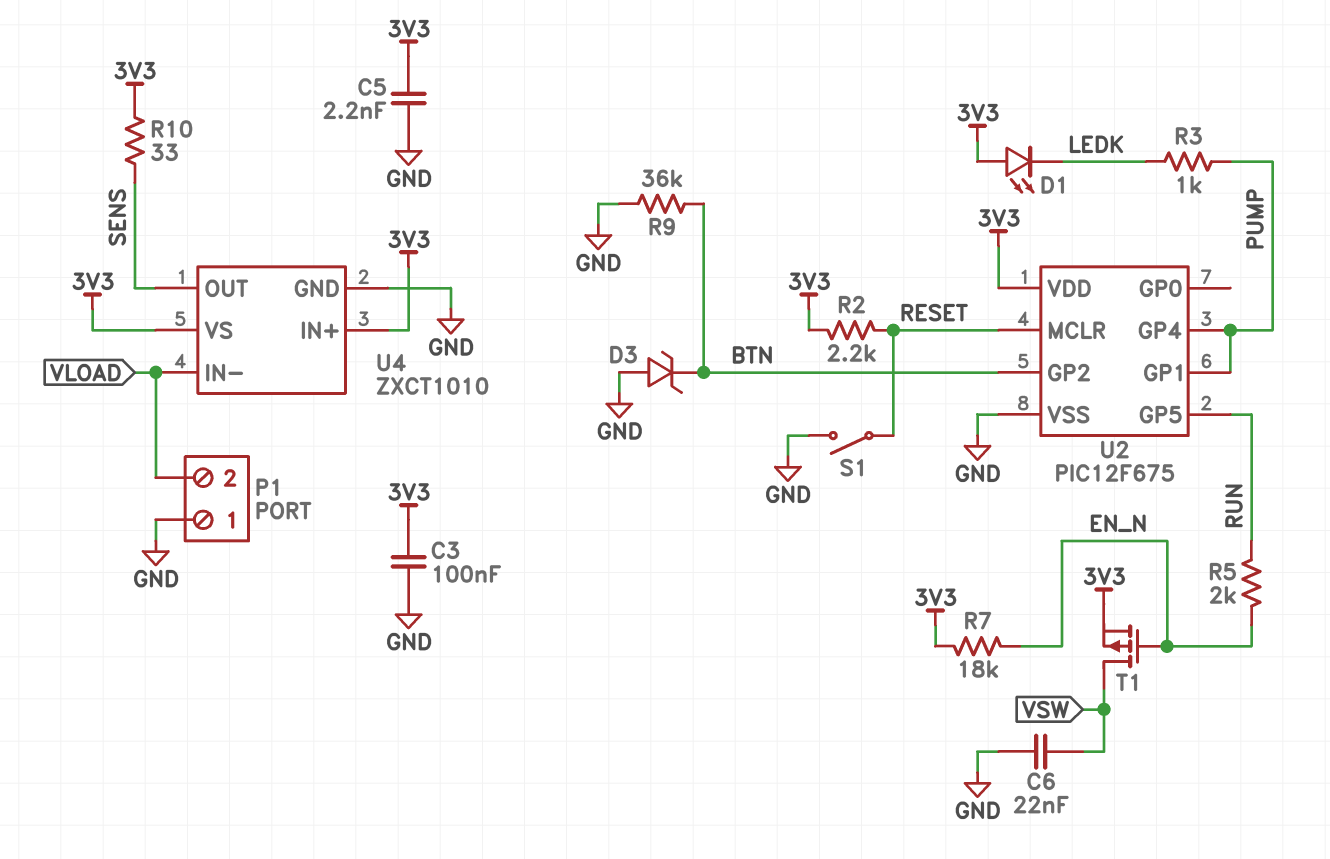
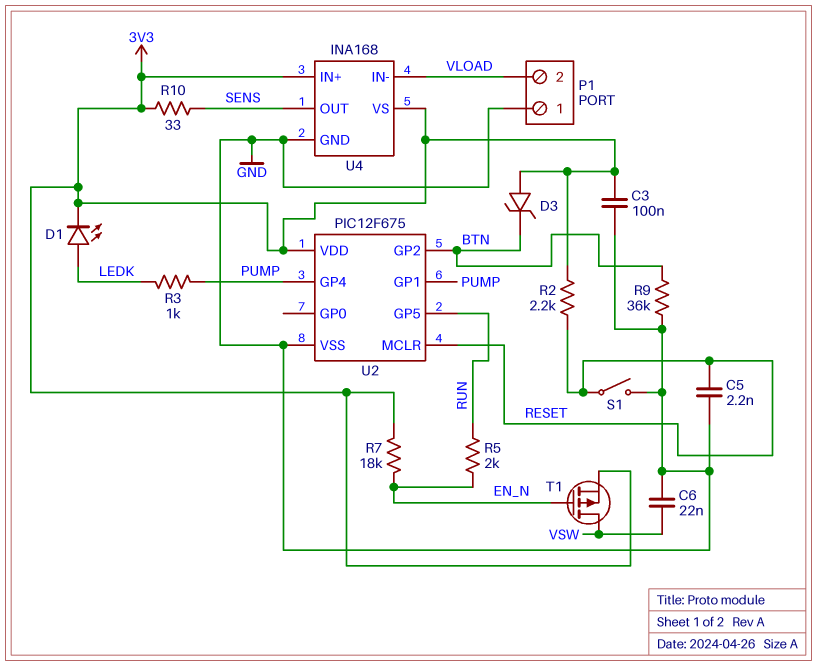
C5: 2.2nF (3V3, GND) -> 2.2nF (GND, RESET)
D1: LED (A 3V3, K LEDK) -> LED (A LEDK, K 3V3)
D3: zener (A GND, K BTN) -> zener (A 3V3, K BTN)
U4: ZXCT1010 -> INA168

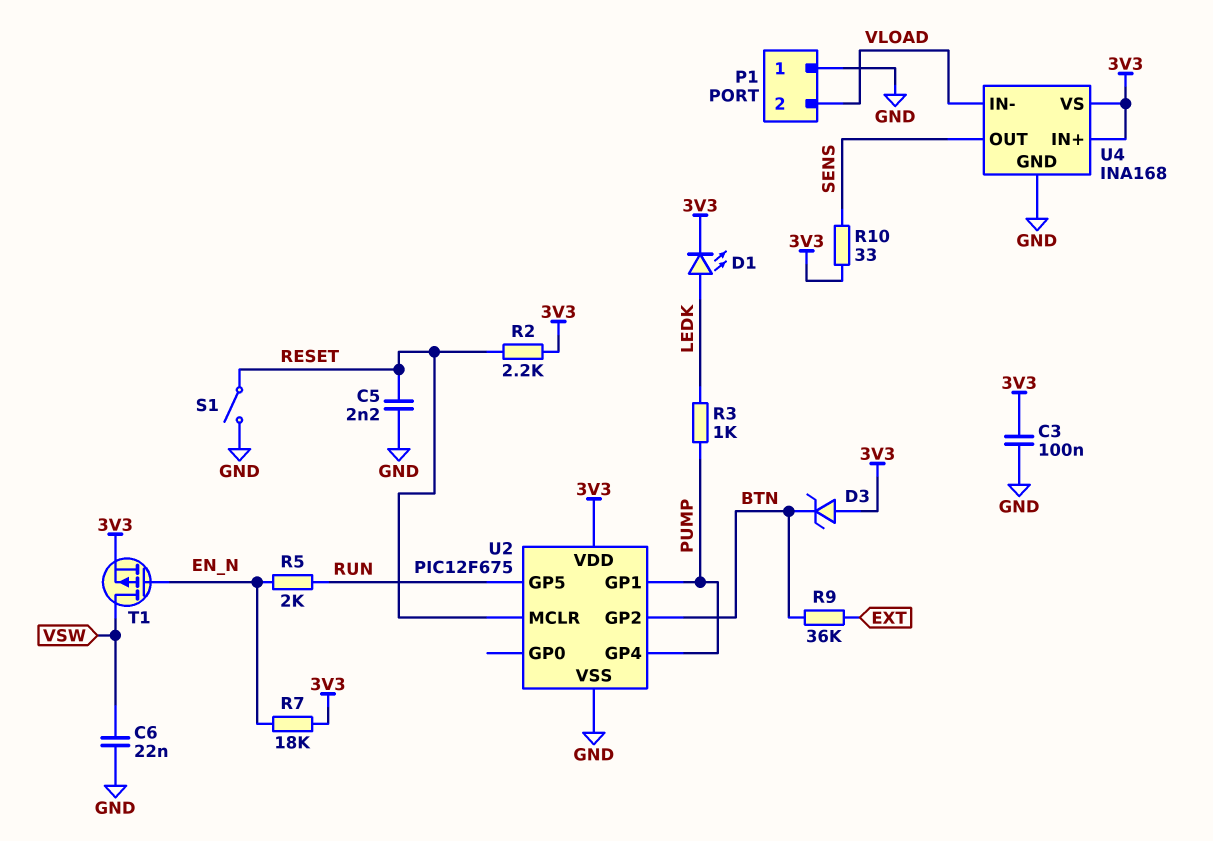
R9: 36k (BTN, GND) -> 36k (BTN, EXT)

